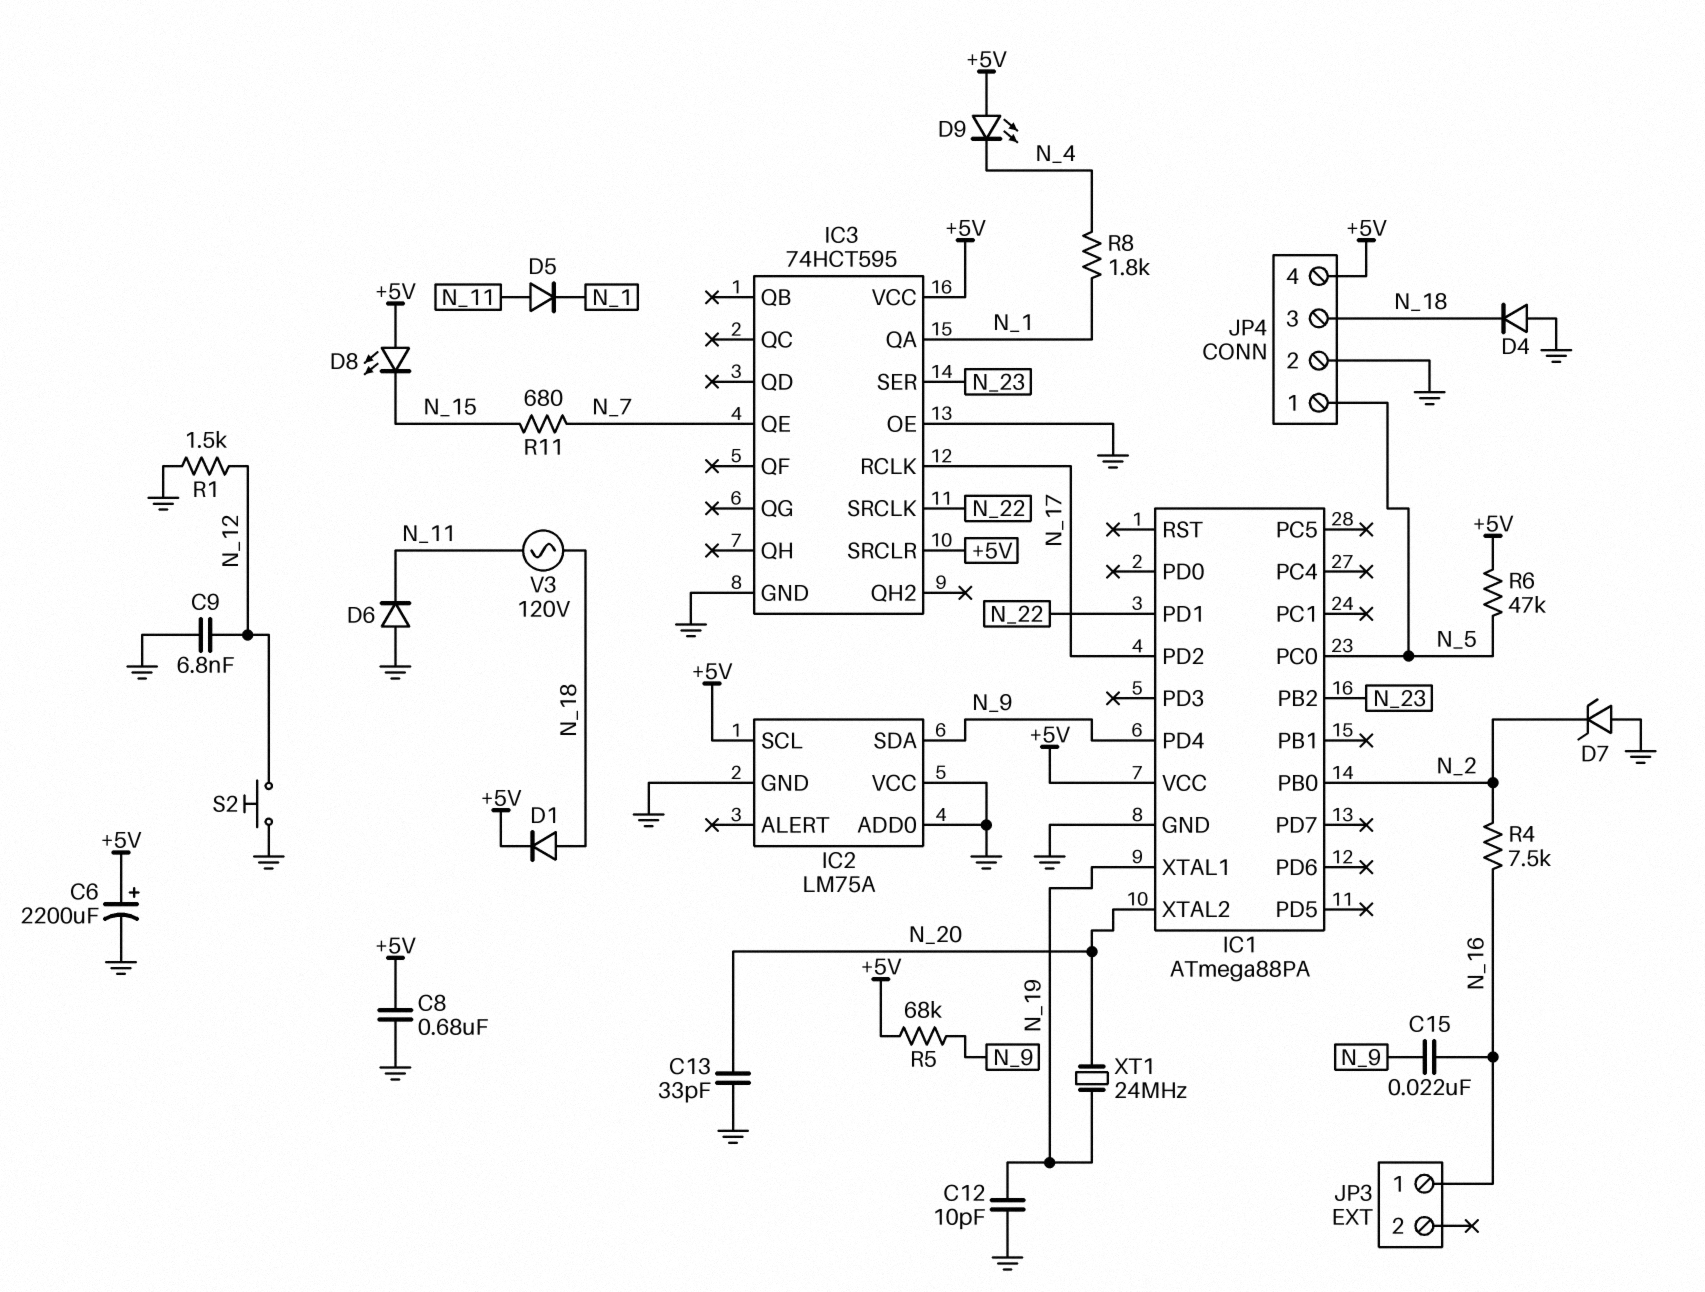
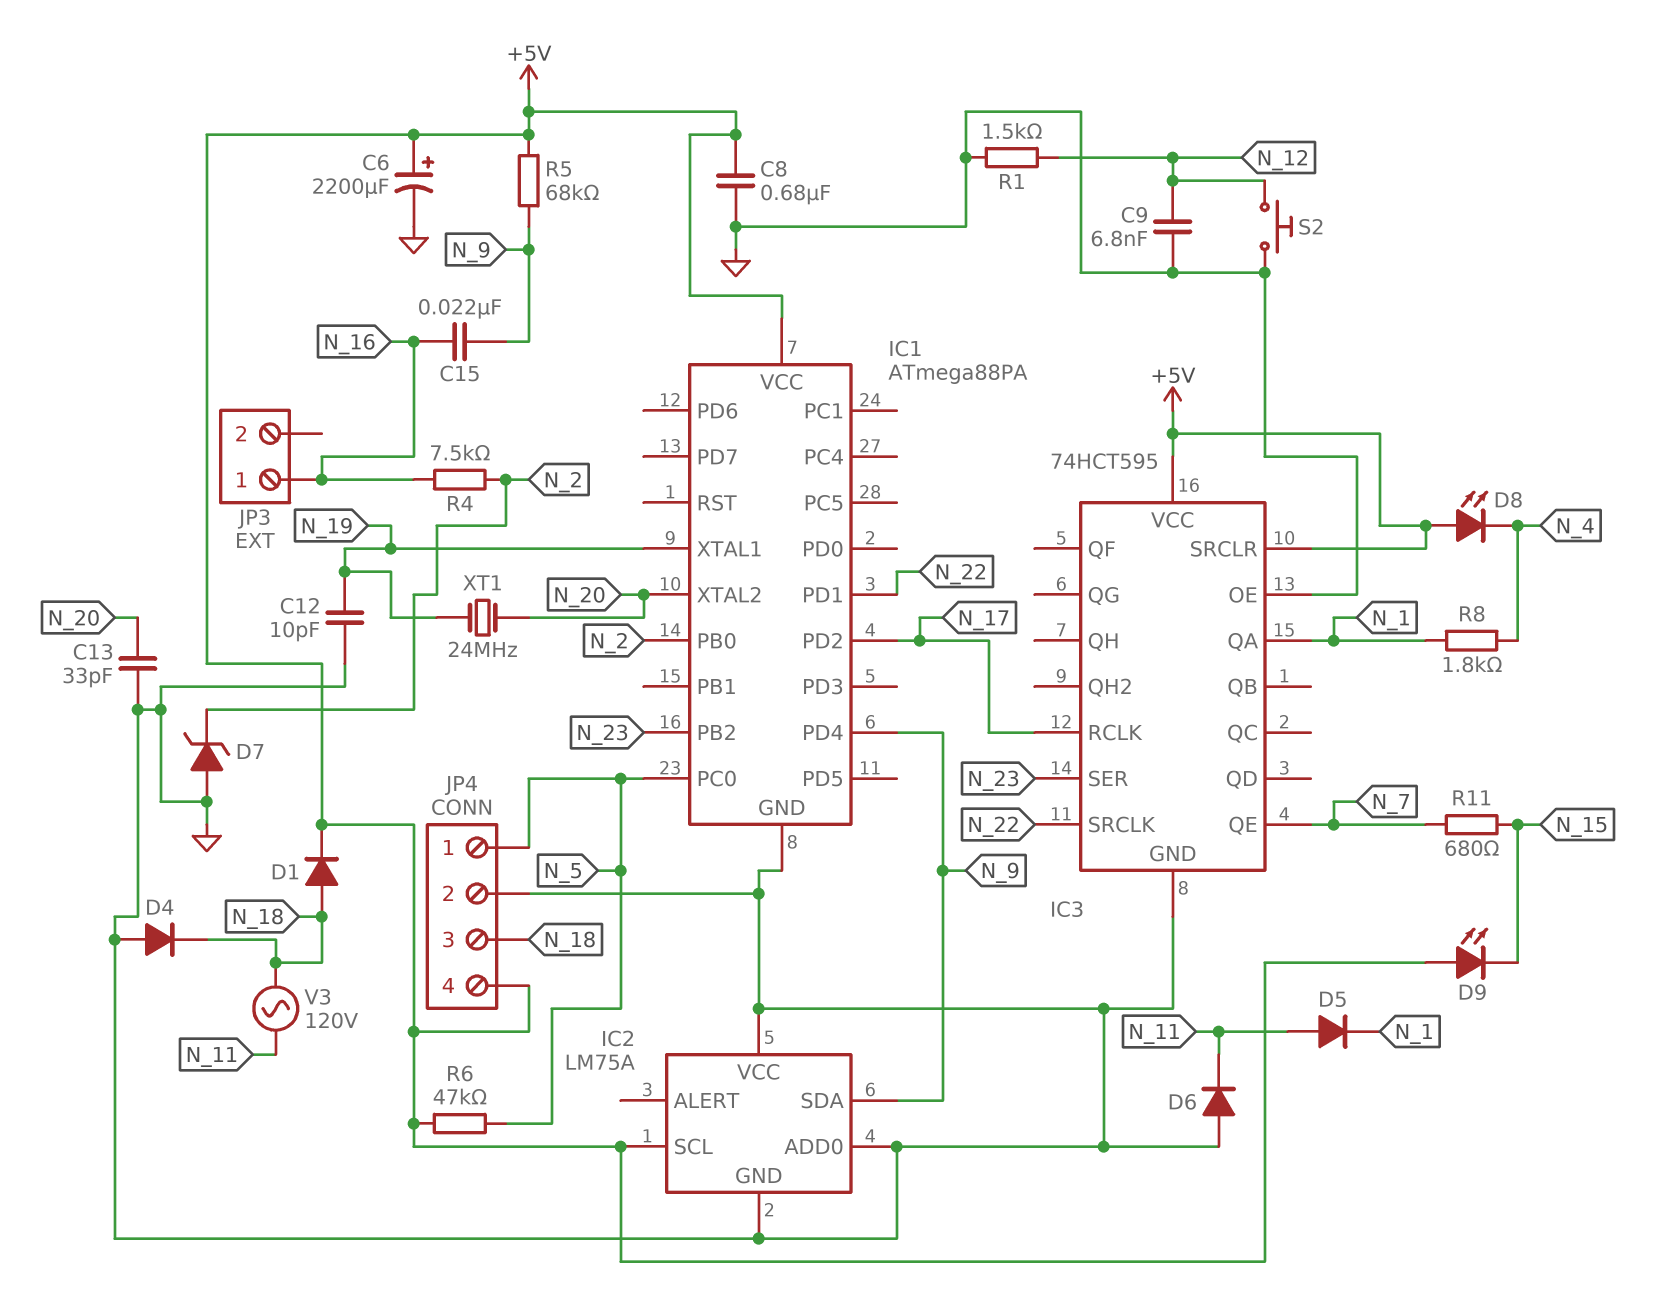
D8: LED (A +5V, K N_15) -> LED (A +5V, K N_4)
D9: LED (A +5V, K N_4) -> LED (A +5V, K N_15)

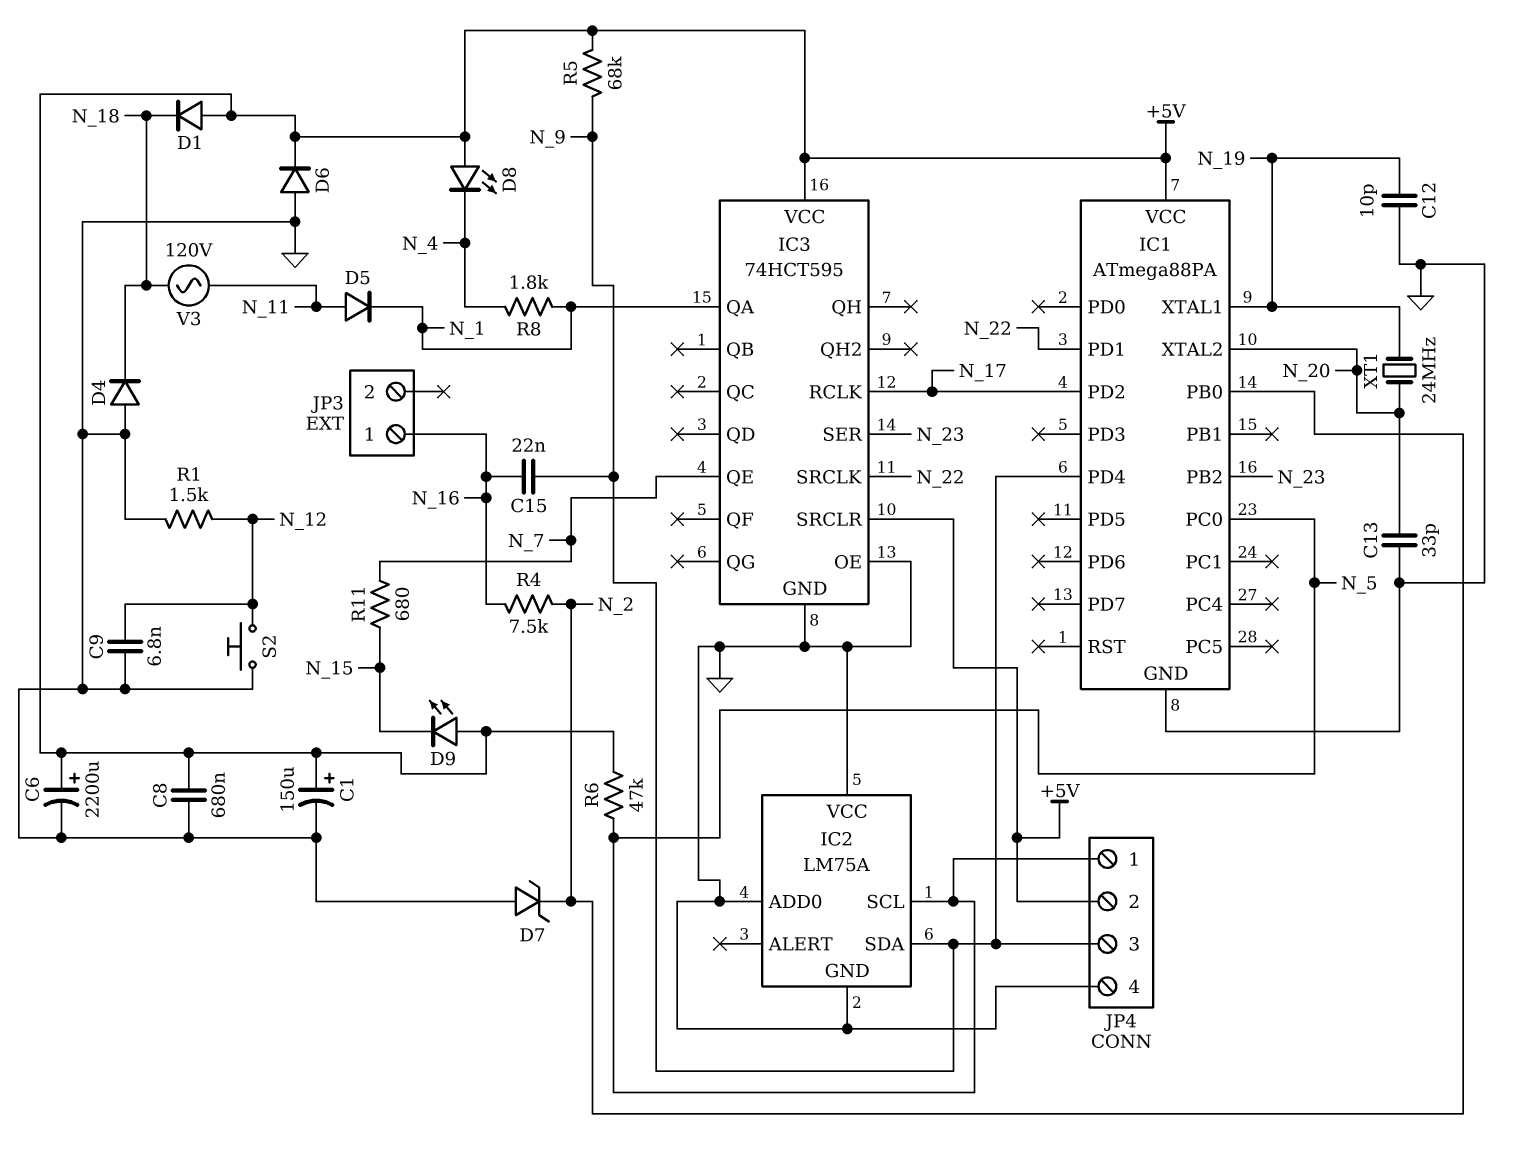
C1: none -> 150uF (plus +5V, minus GND)
D1: diode (A N_18, K +5V) -> diode (A +5V, K N_18)
D6: diode (A GND, K N_11) -> diode (A GND, K +5V)
IC2 pin SCL: +5V -> N_5
JP4 pin 2: GND -> +5V
JP4 pin 3: N_18 -> N_9
JP4 pin 4: +5V -> GND

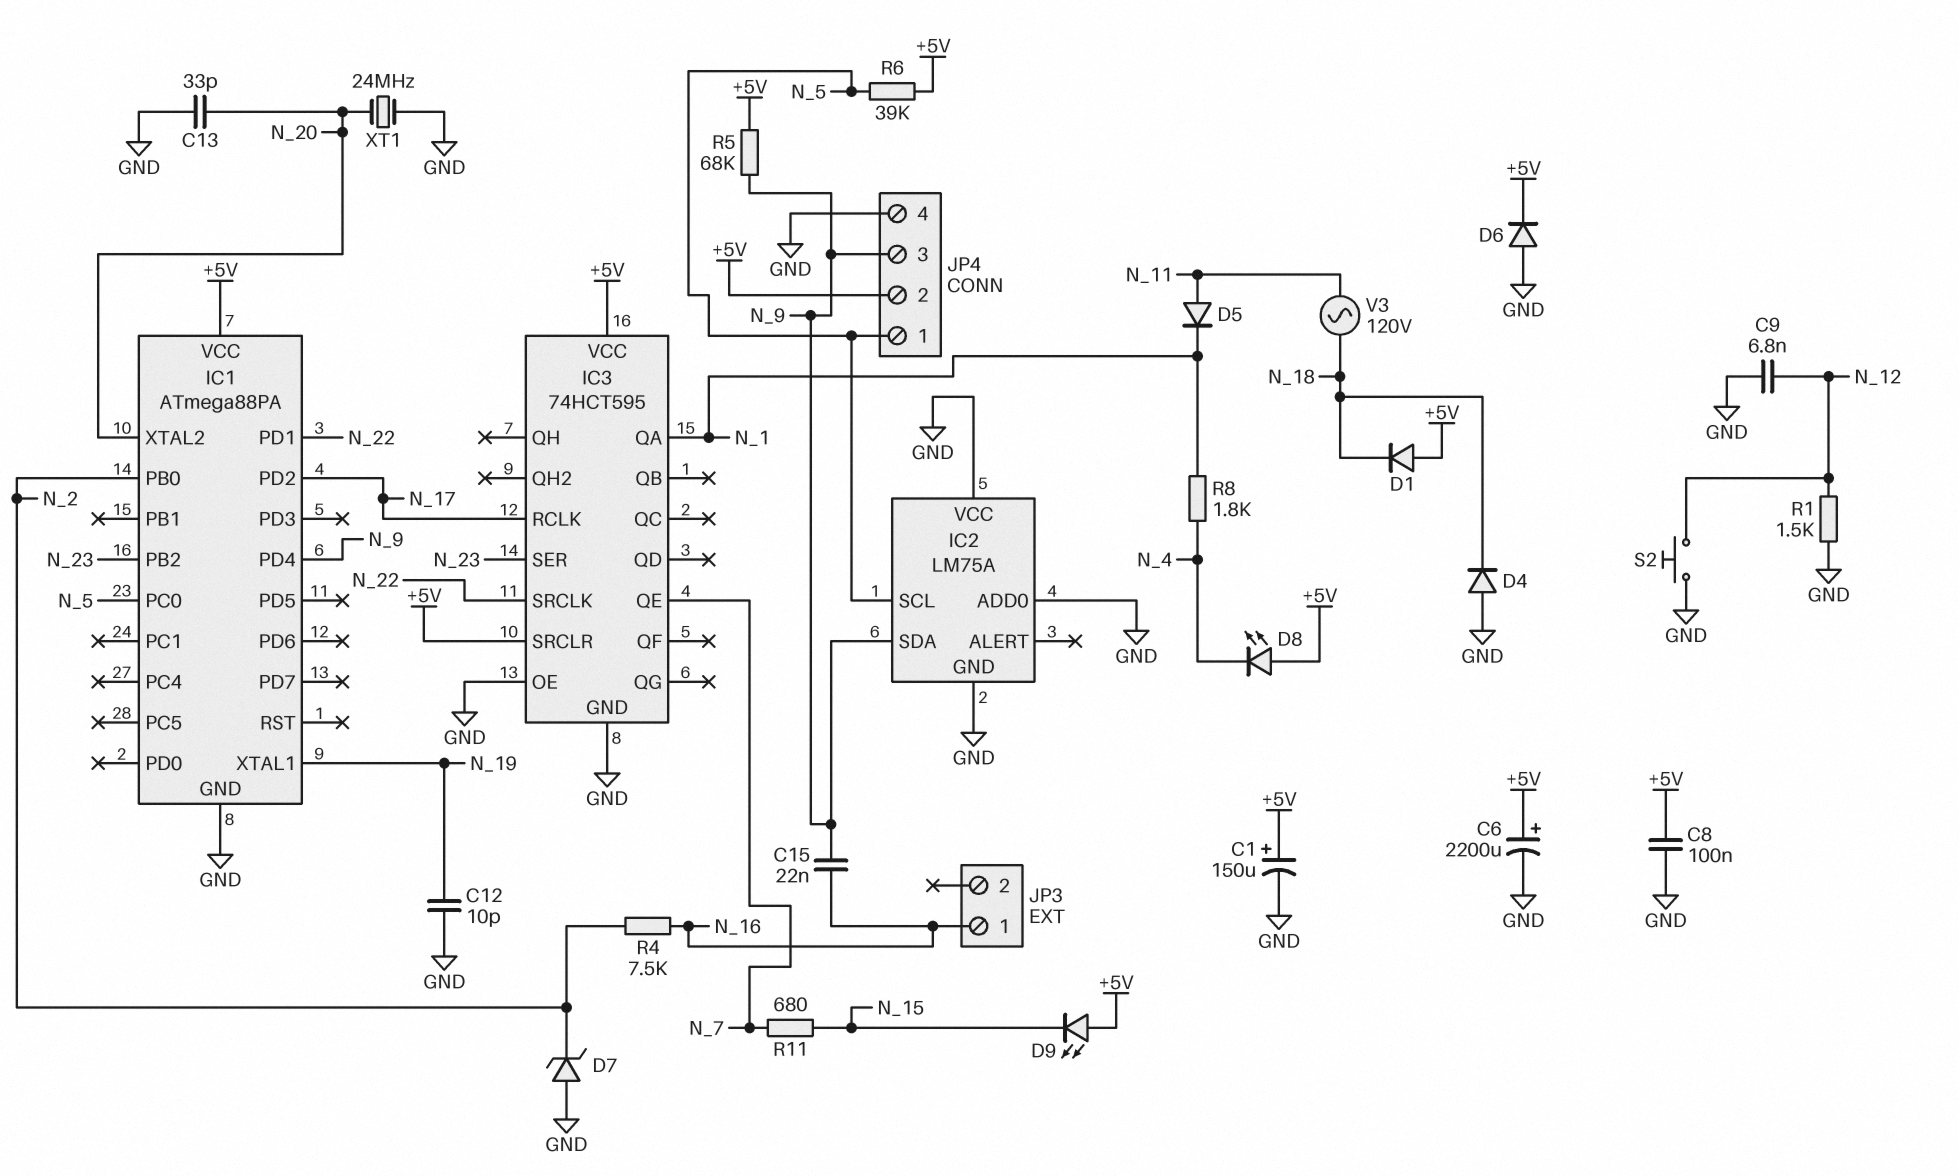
C8: 680nF (+5V, GND) -> 100nF (+5V, GND)
R6: 47k (+5V, N_5) -> 39k (+5V, N_5)
XT1: 24MHz (N_19, N_20) -> 24MHz (GND, N_20)

